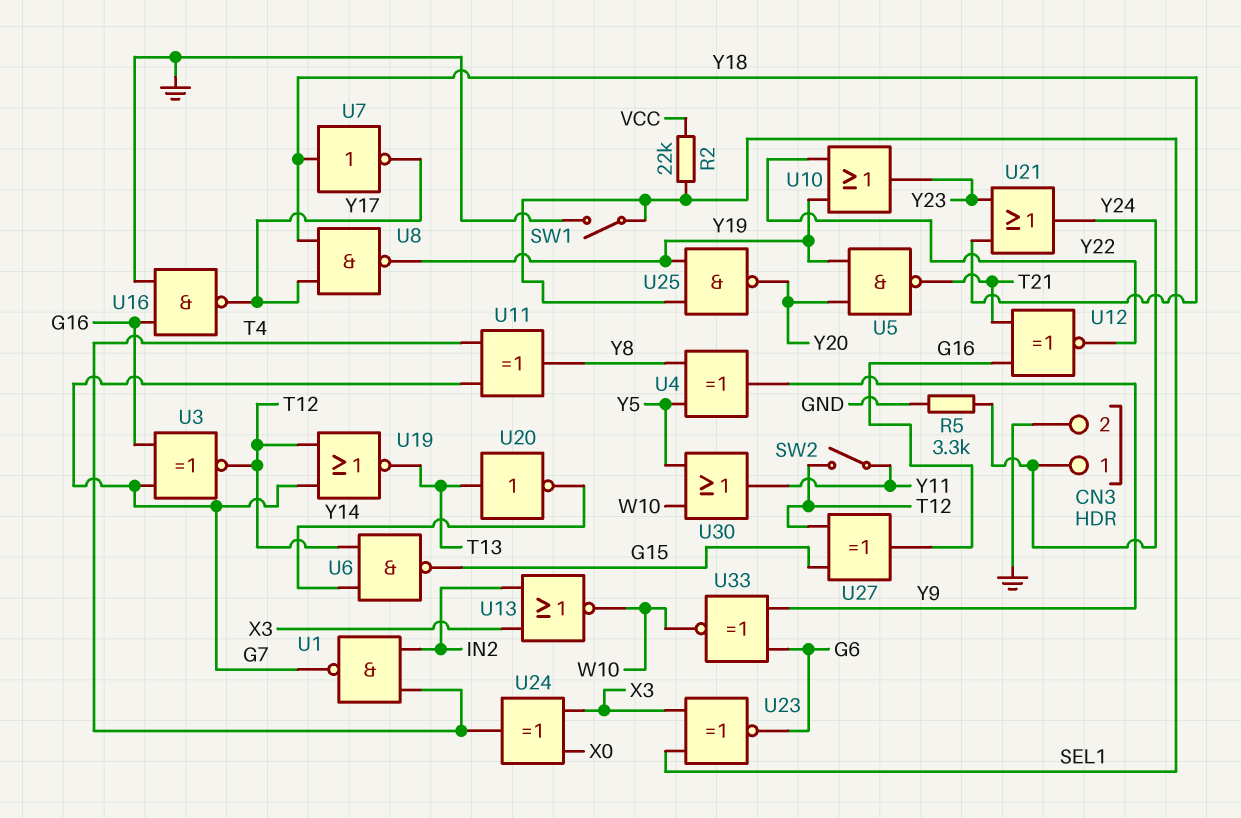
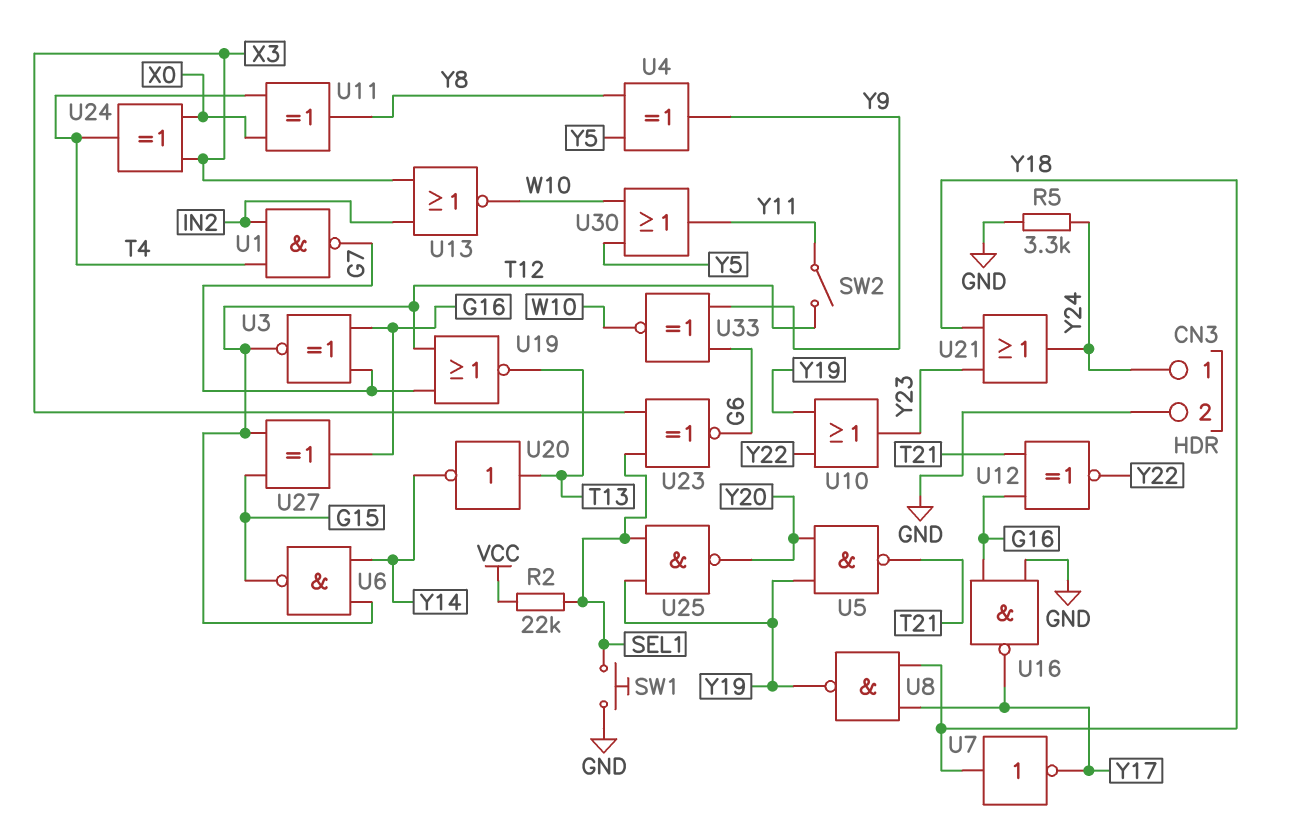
SW1: switch (GND, SEL1) -> button (GND, SEL1)
U11: XOR (in G7, in T4, out Y8) -> XOR (in T4, in X0, out Y8)

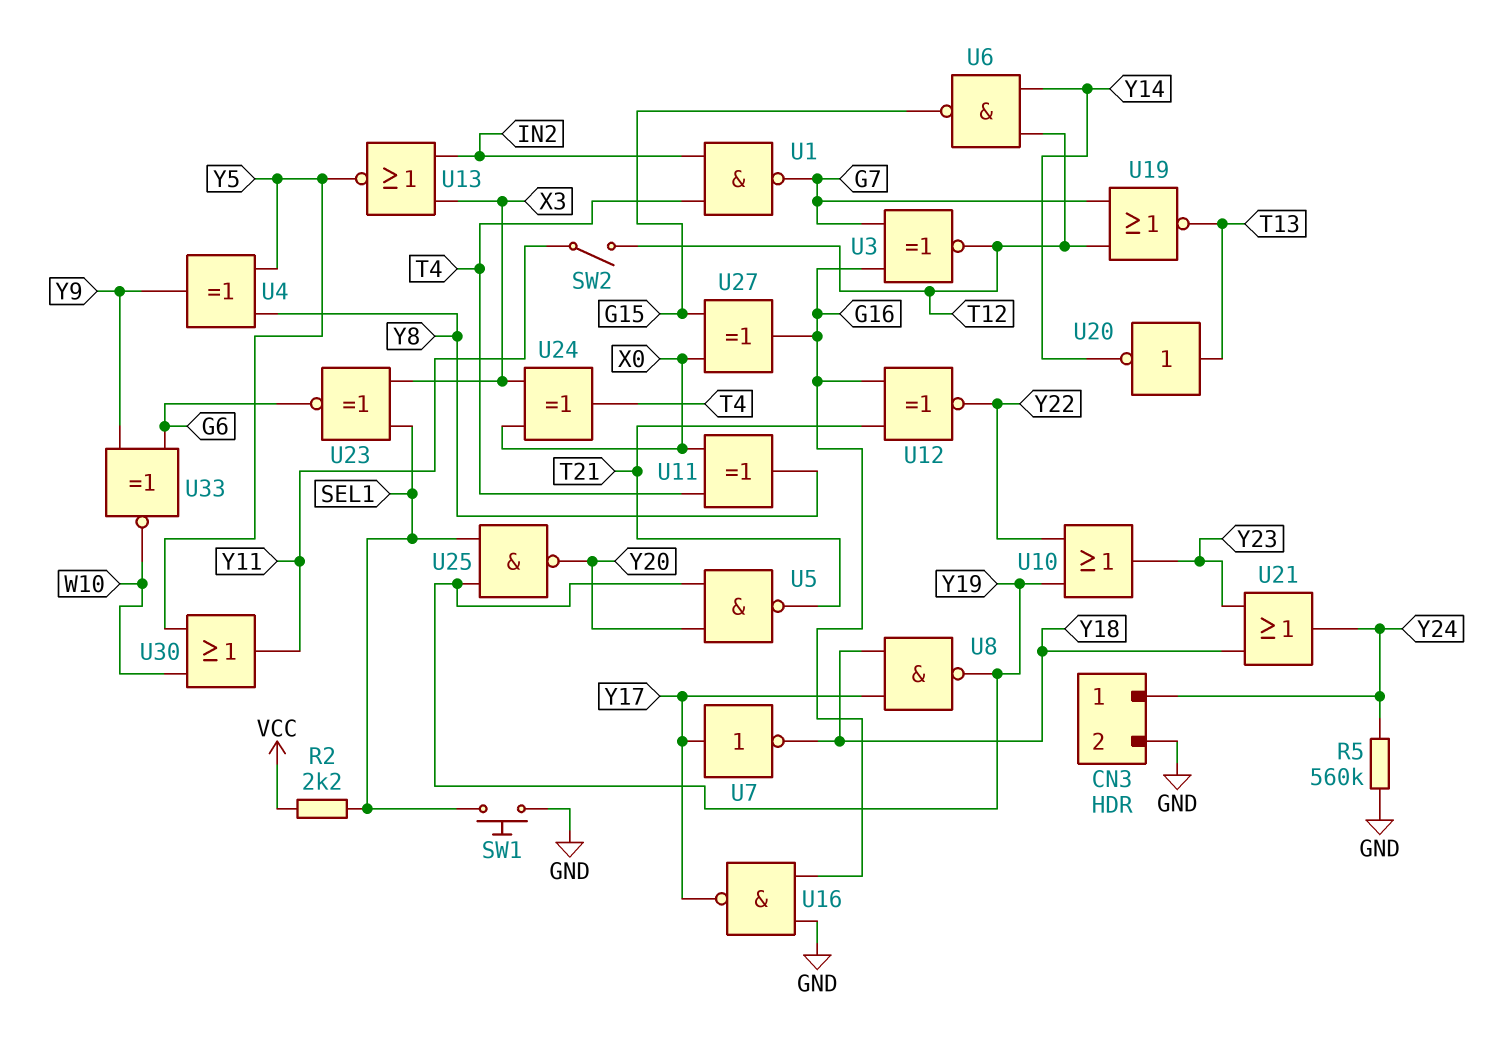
R2: 22k (SEL1, VCC) -> 2.2k (SEL1, VCC)
R5: 3.3k (GND, Y24) -> 560k (GND, Y24)
U7: NOT (in Y18, out Y17) -> NOT (in Y17, out Y18)
U13: NOR (in IN2, in X3, out W10) -> NOR (in IN2, in X3, out Y5)
U27: XOR (in G15, in T12, out G16) -> XOR (in G15, in X0, out G16)

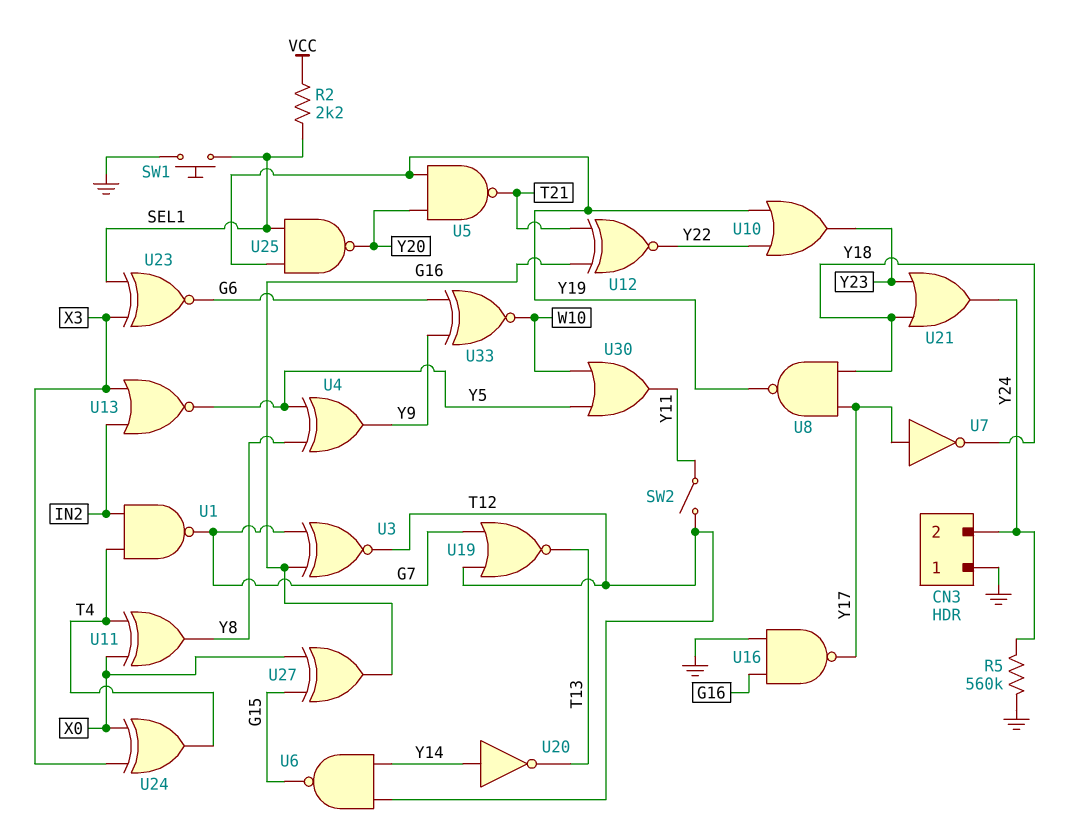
CN3 pin 1: Y24 -> GND
CN3 pin 2: GND -> Y24
U20: NOT (in T13, out Y14) -> NOT (in Y14, out T13)

